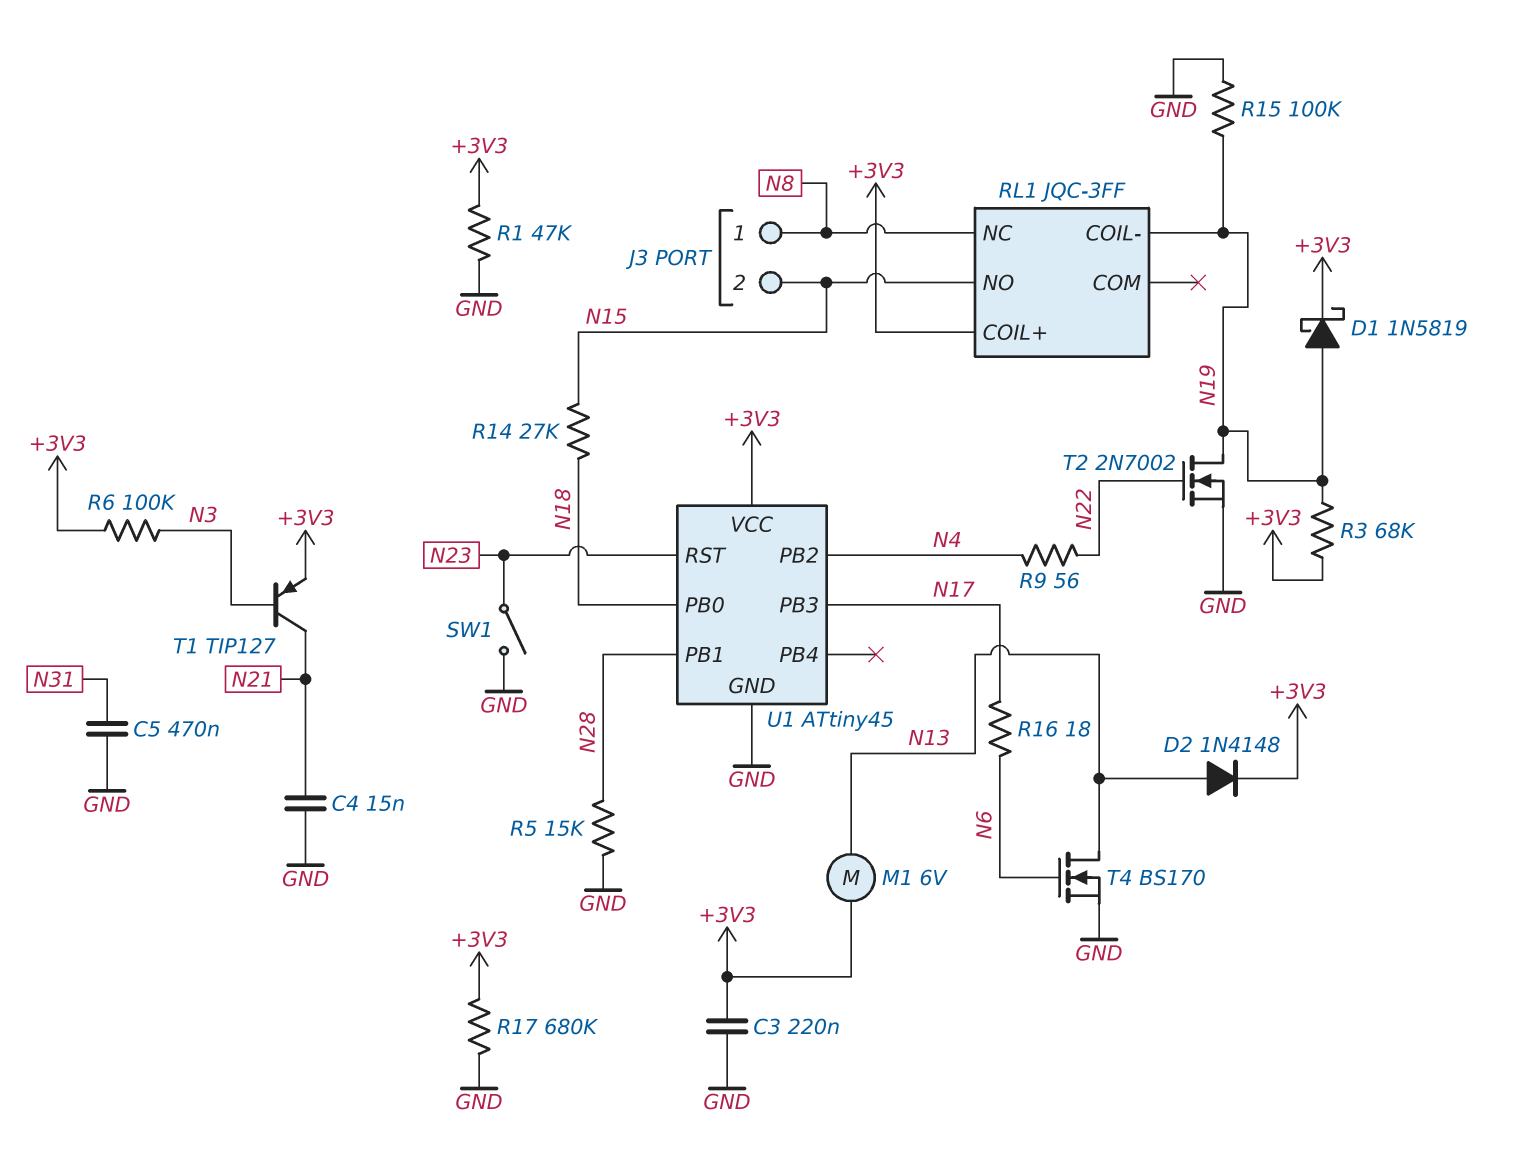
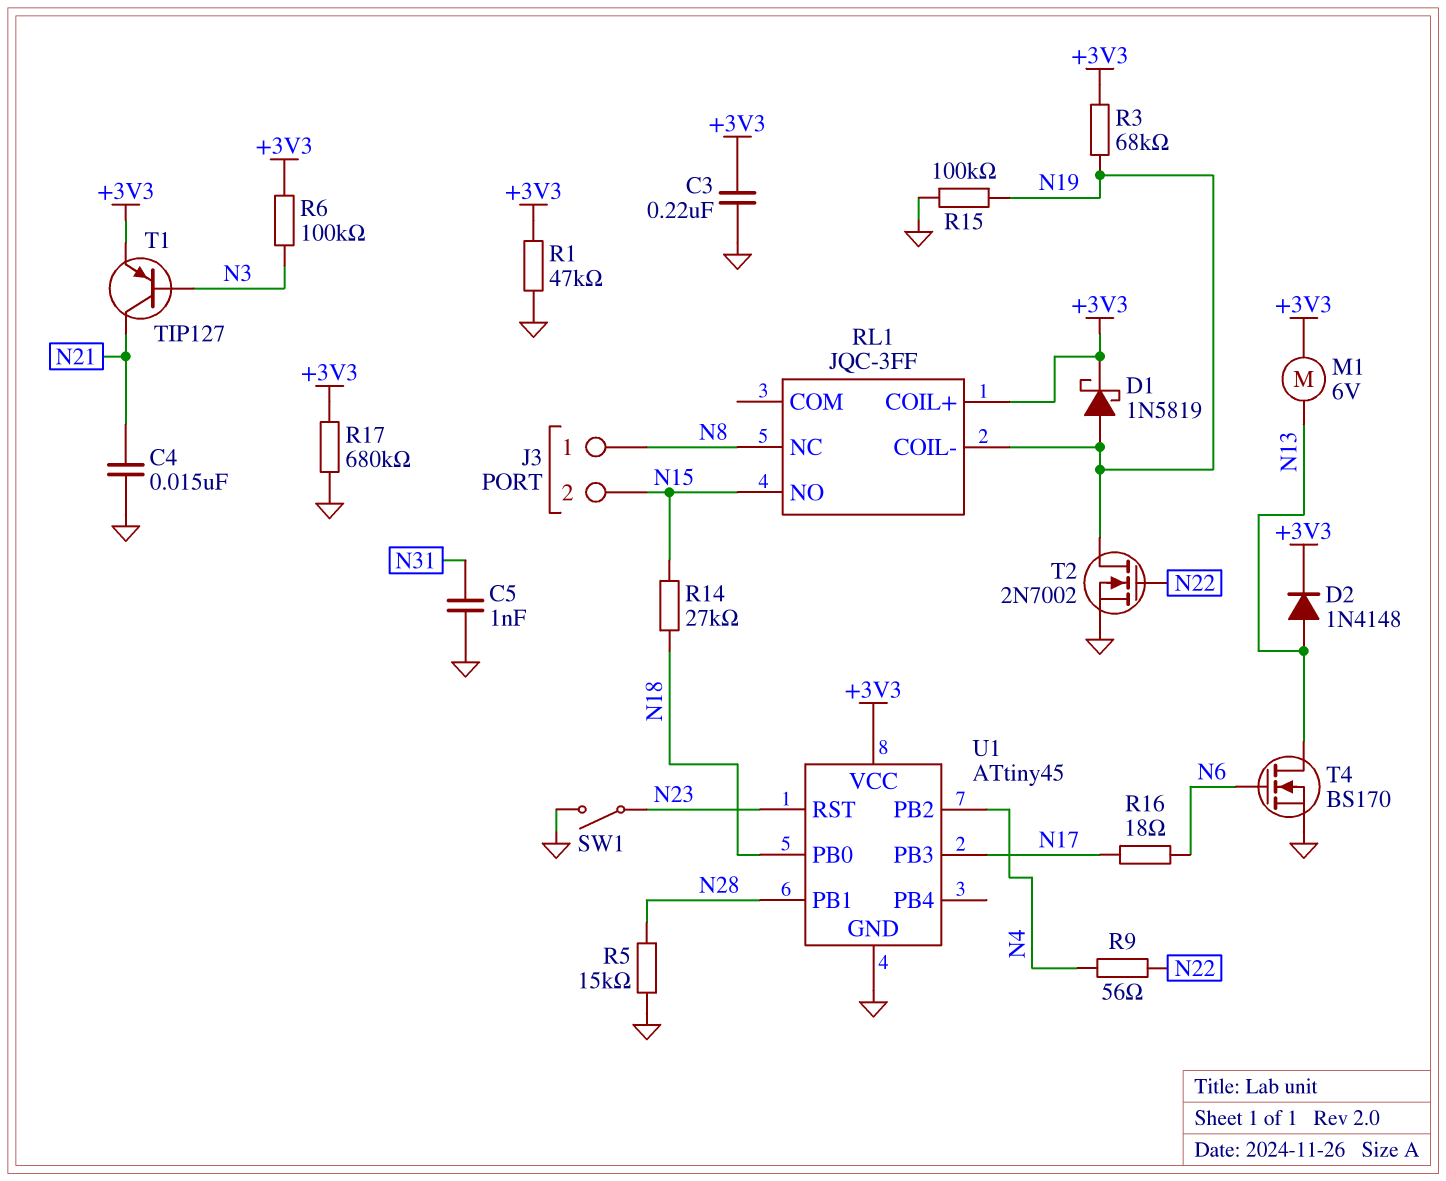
C5: 470nF (GND, N31) -> 1nF (GND, N31)

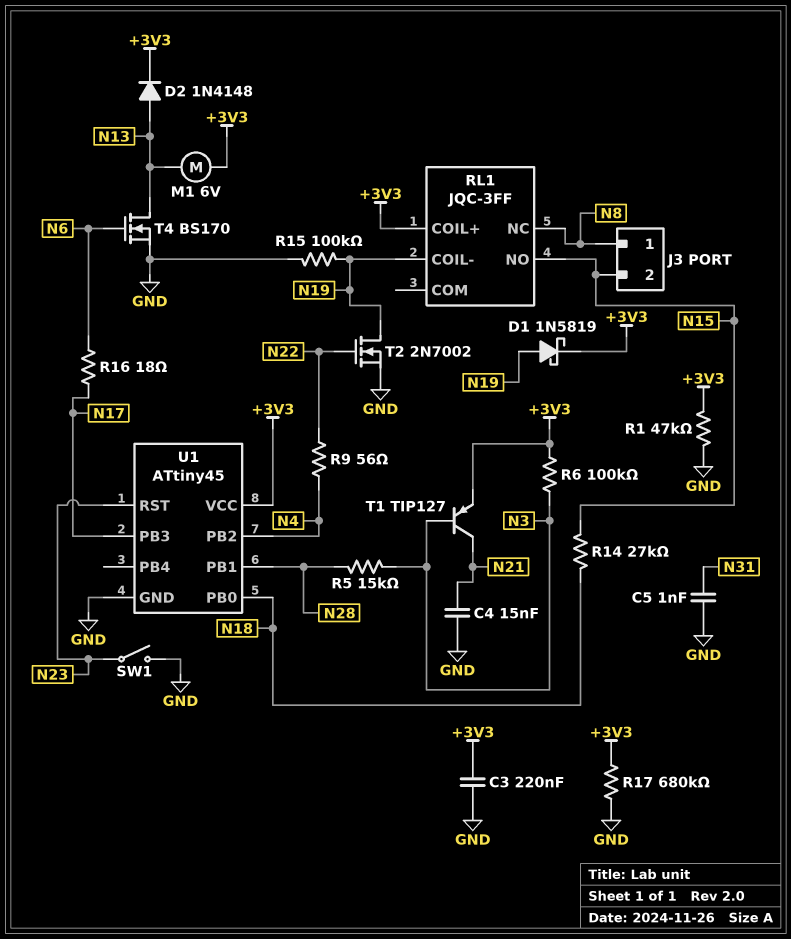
R3: 68k (+3V3, N19) -> none
R5: 15k (GND, N28) -> 15k (N3, N28)

